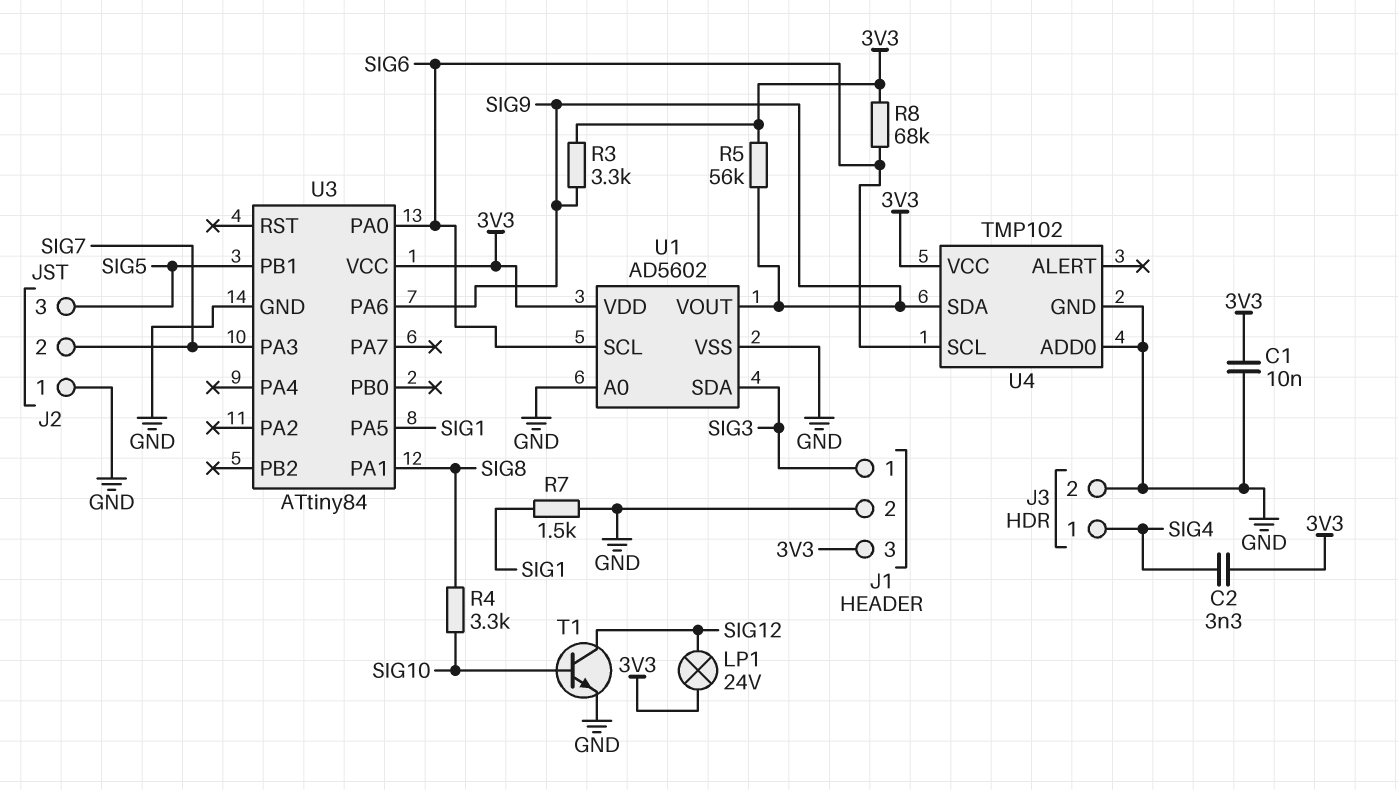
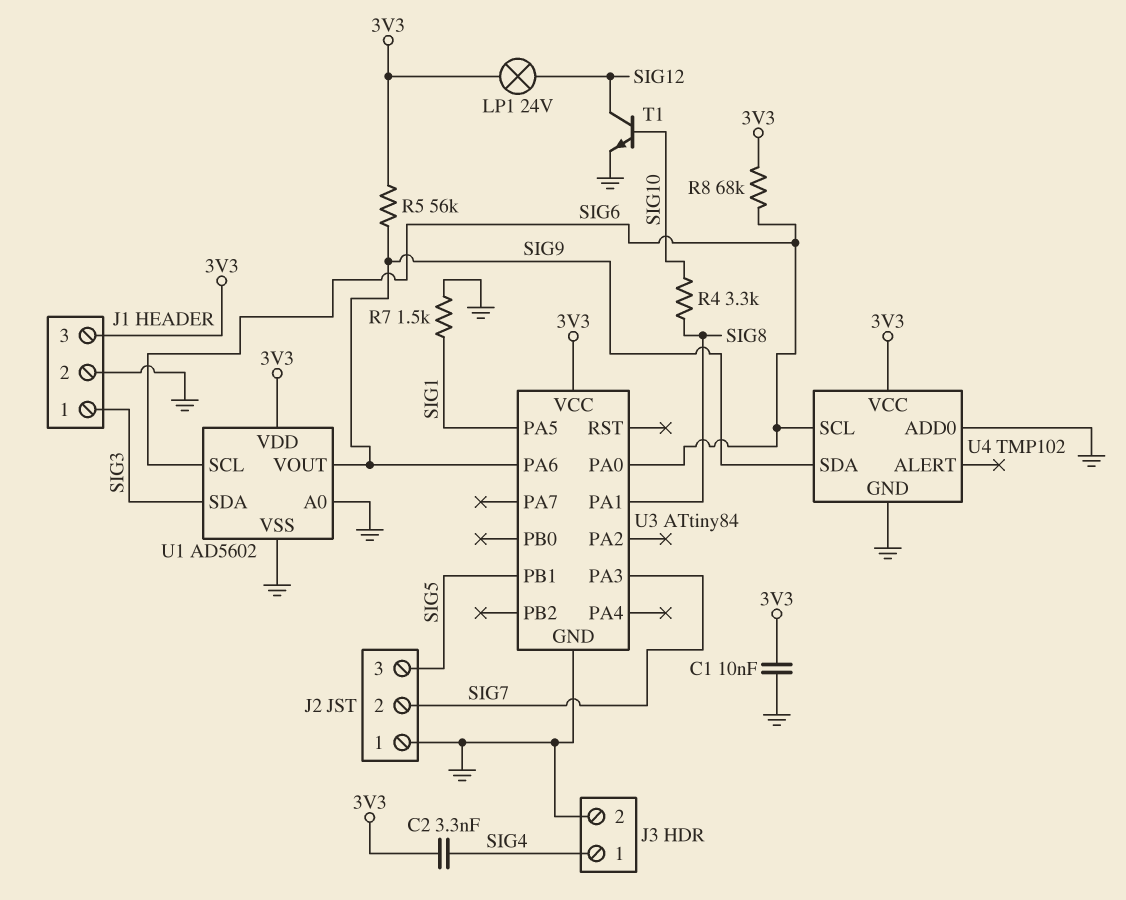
R3: 3.3k (3V3, SIG9) -> none

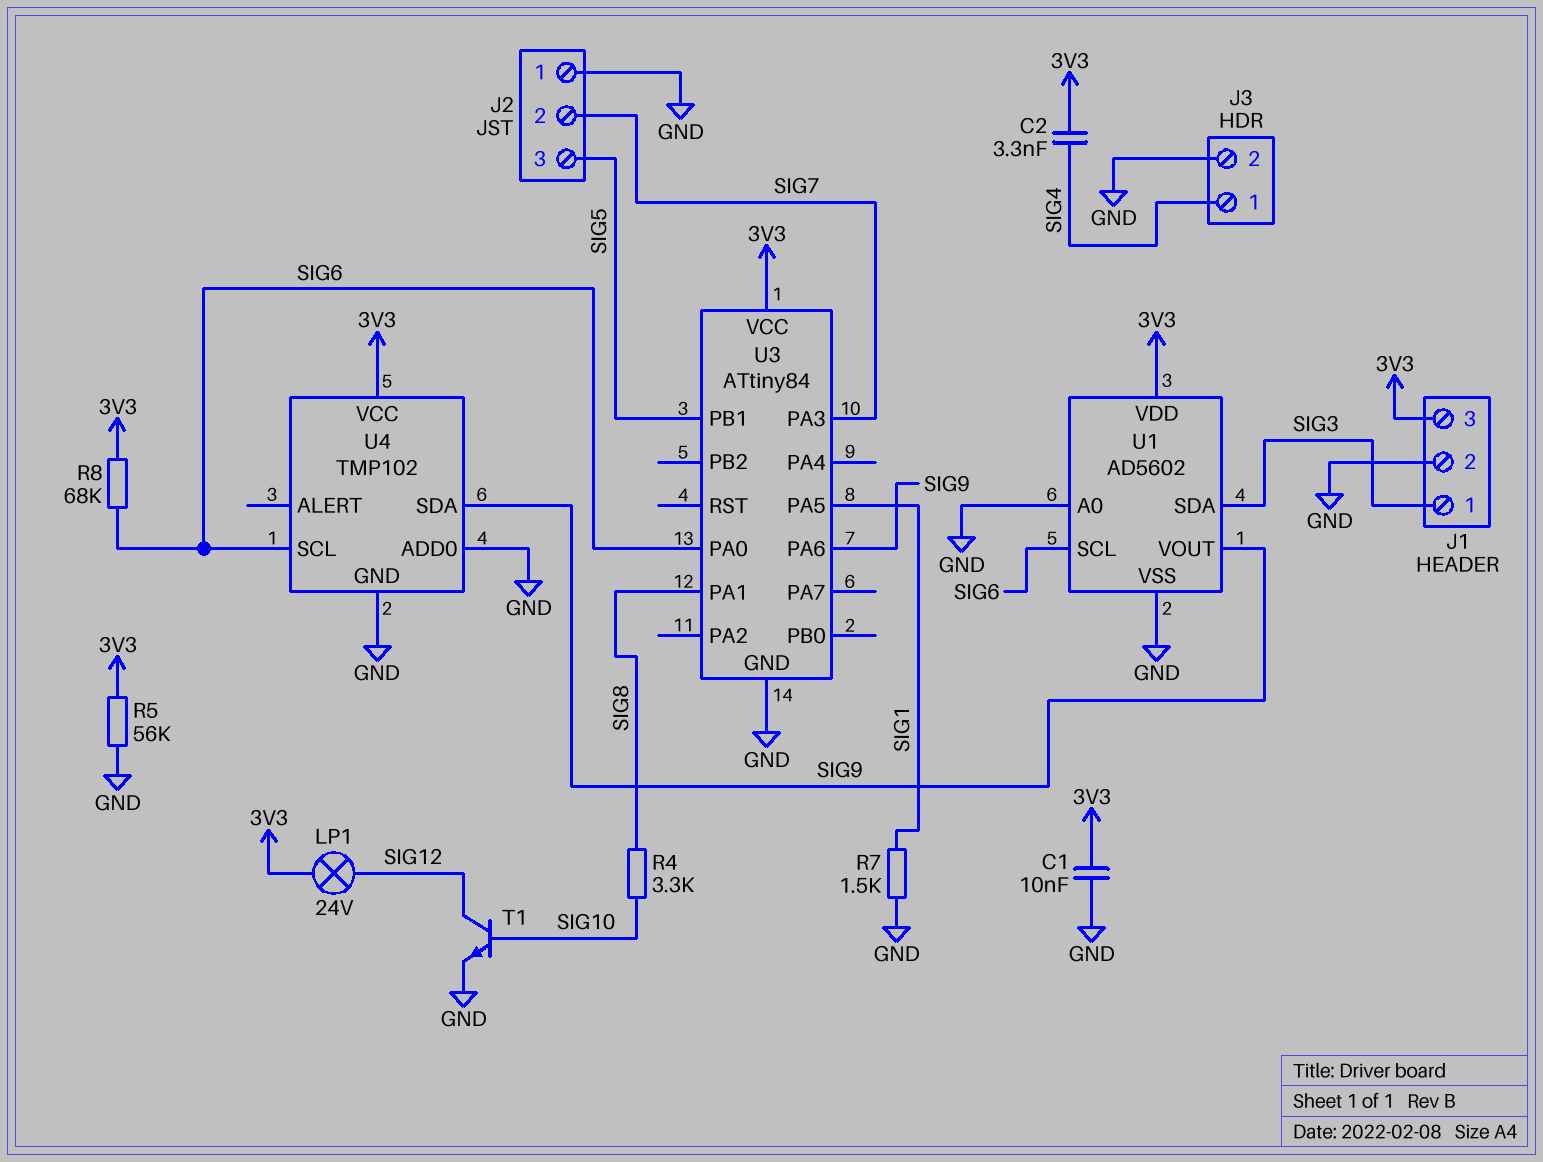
R5: 56k (3V3, SIG9) -> 56k (3V3, GND)

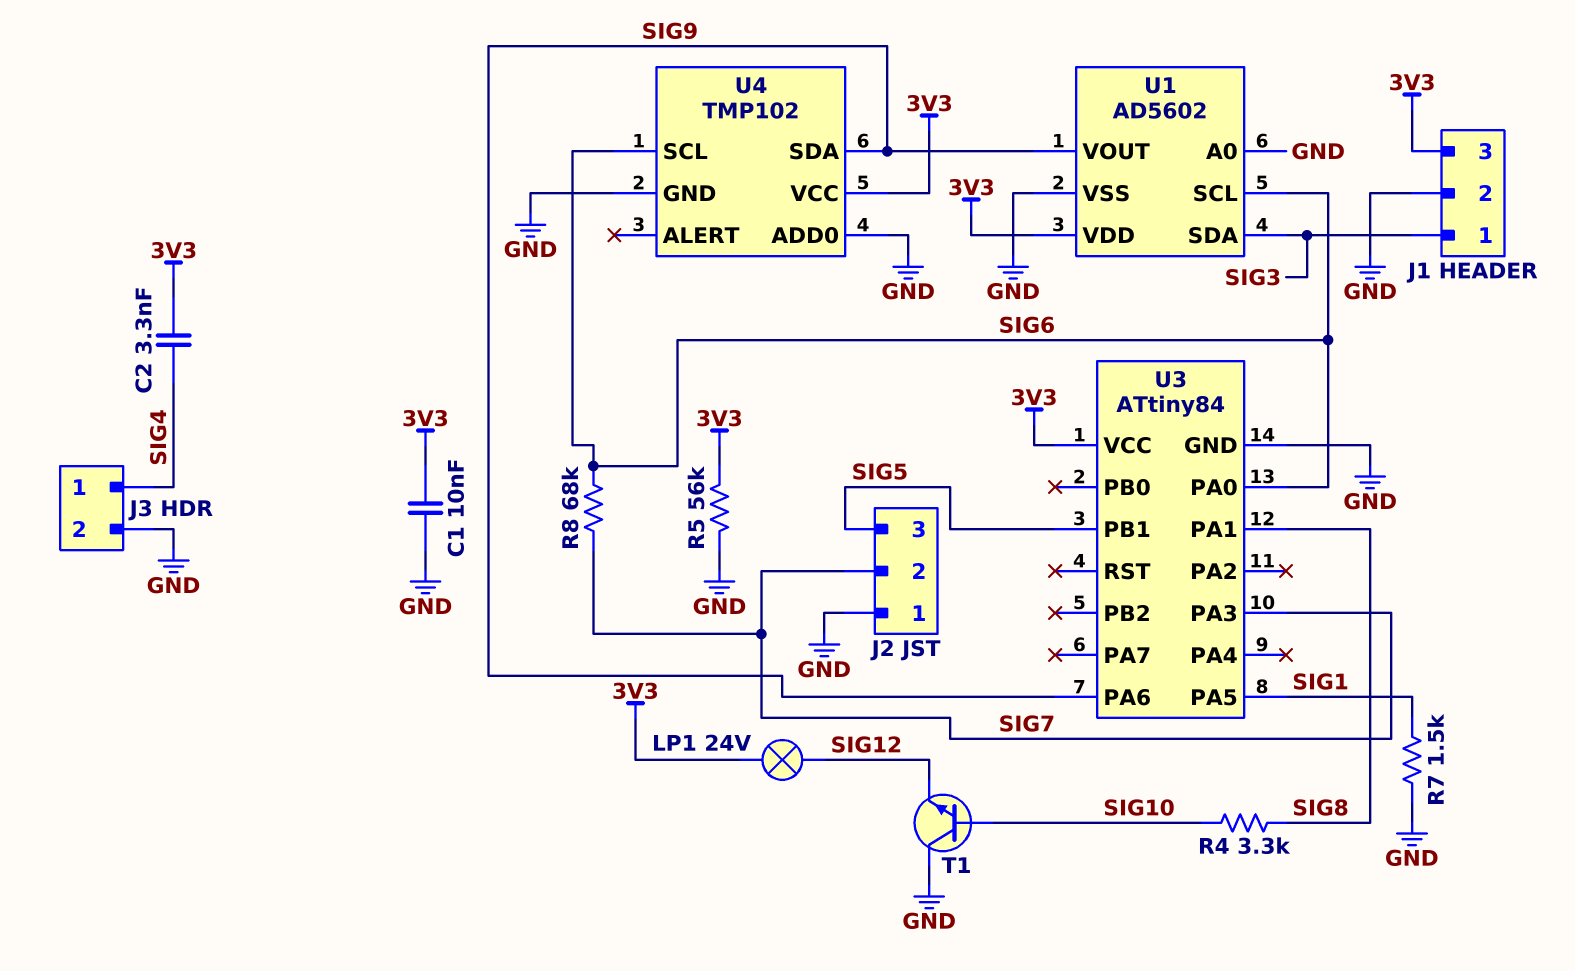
R8: 68k (3V3, SIG6) -> 68k (SIG6, SIG7)
T1: NPN (B SIG10, C SIG12, E GND) -> NPN (B SIG10, C GND, E SIG12)

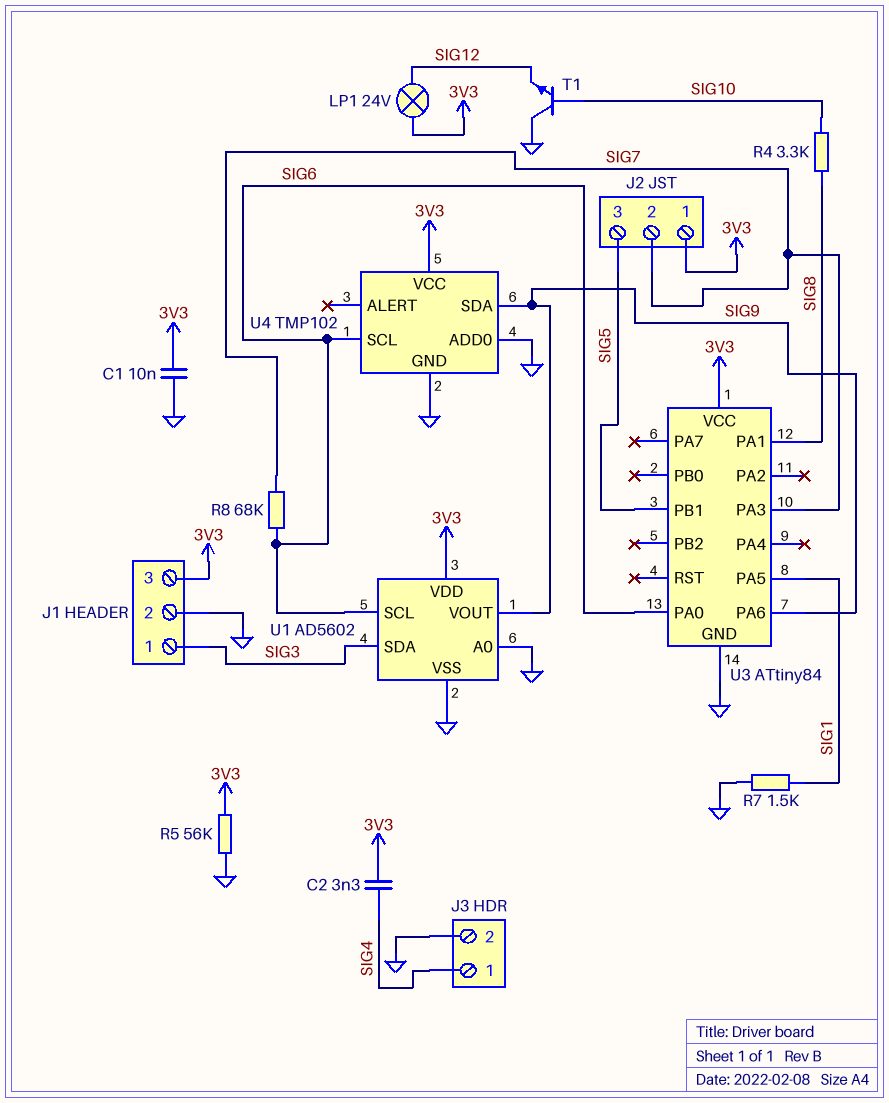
J2 pin 1: GND -> 3V3

